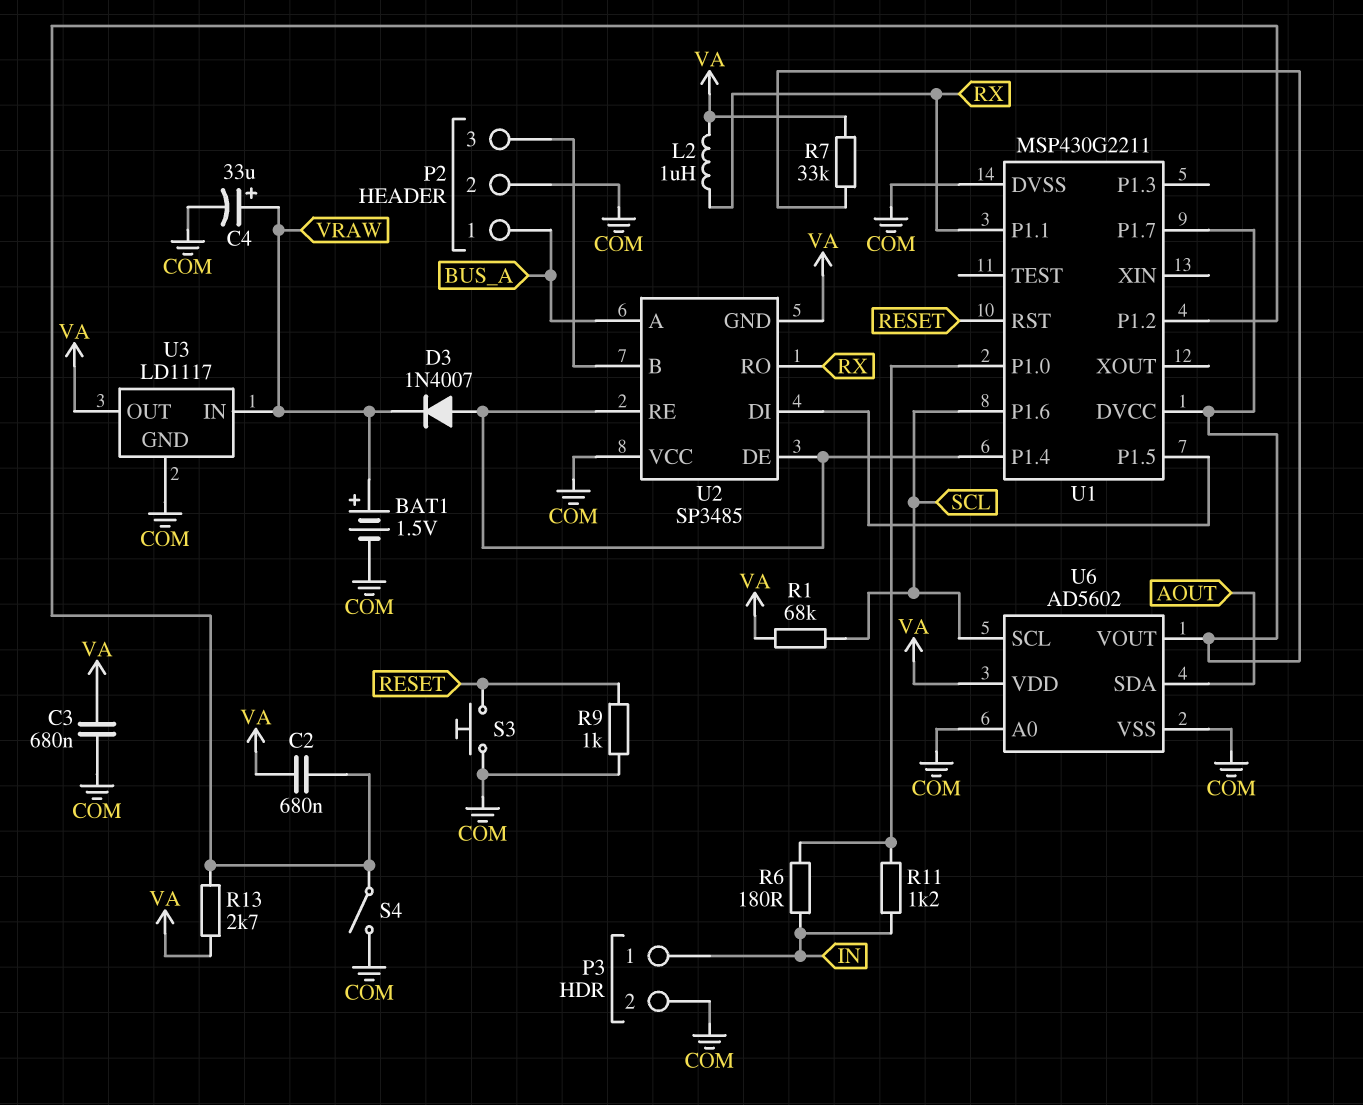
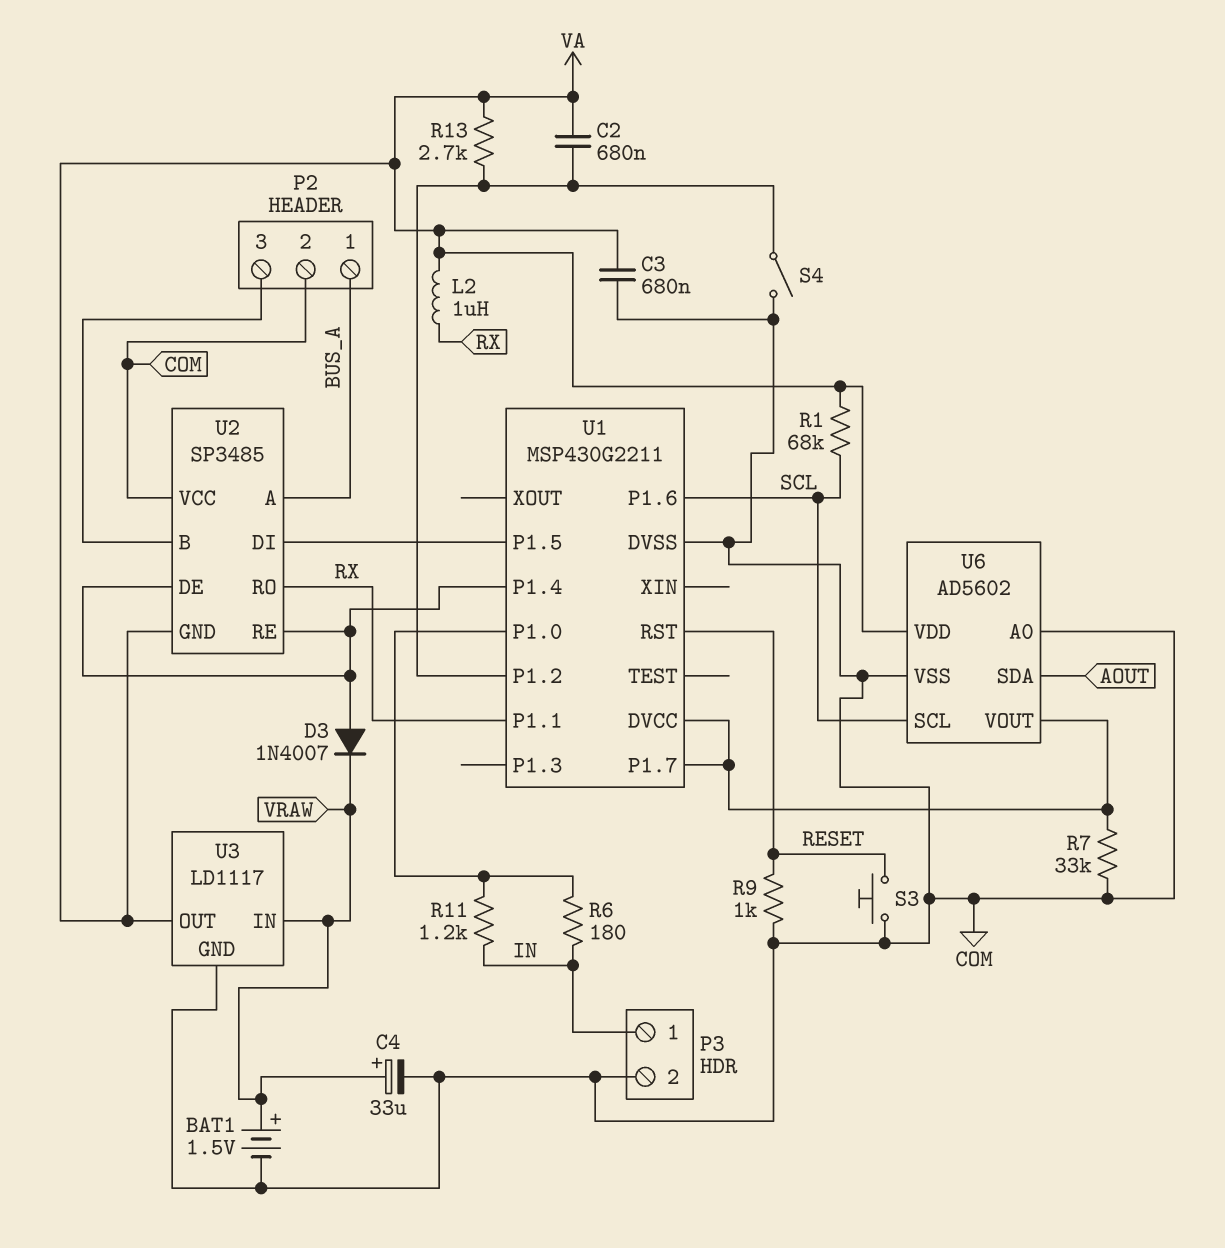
R7: 33k (U1/DVCC, VA) -> 33k (COM, U1/DVCC)

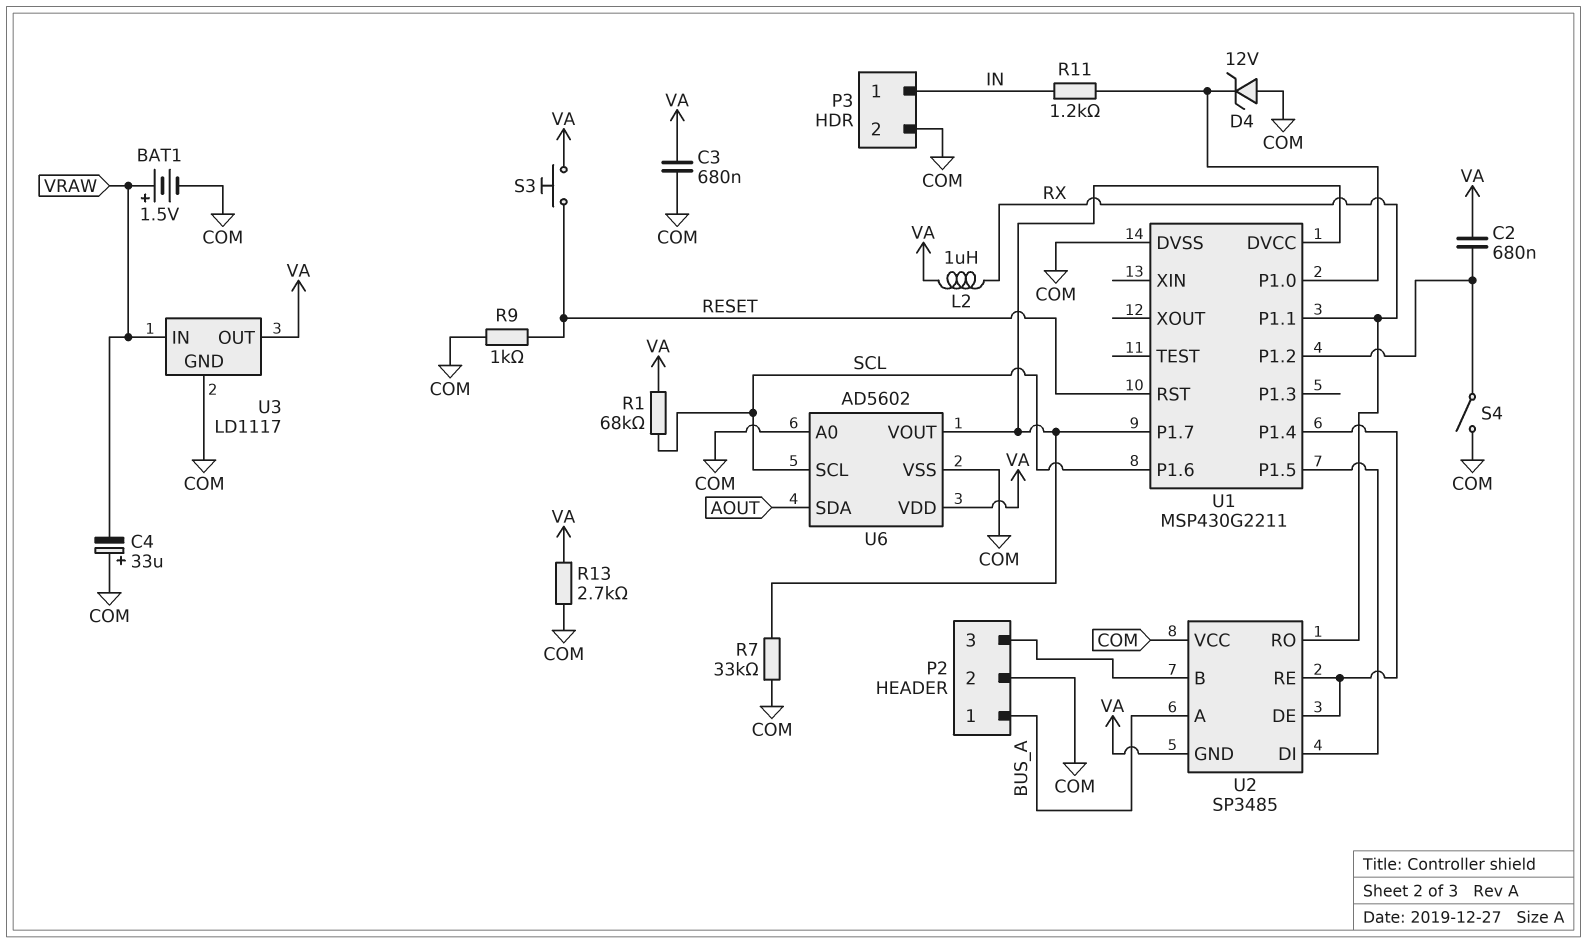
C4: 33uF (plus VRAW, minus COM) -> 33uF (plus COM, minus VRAW)
D3: diode 1N4007 (A U1/P1.4, K VRAW) -> none
D4: none -> zener 12V (A COM, K U1/P1.0)
R6: 180 (IN, U1/P1.0) -> none
R13: 2.7k (U1/P1.2, VA) -> 2.7k (COM, VA)
S3: button (COM, RESET) -> button (RESET, VA)

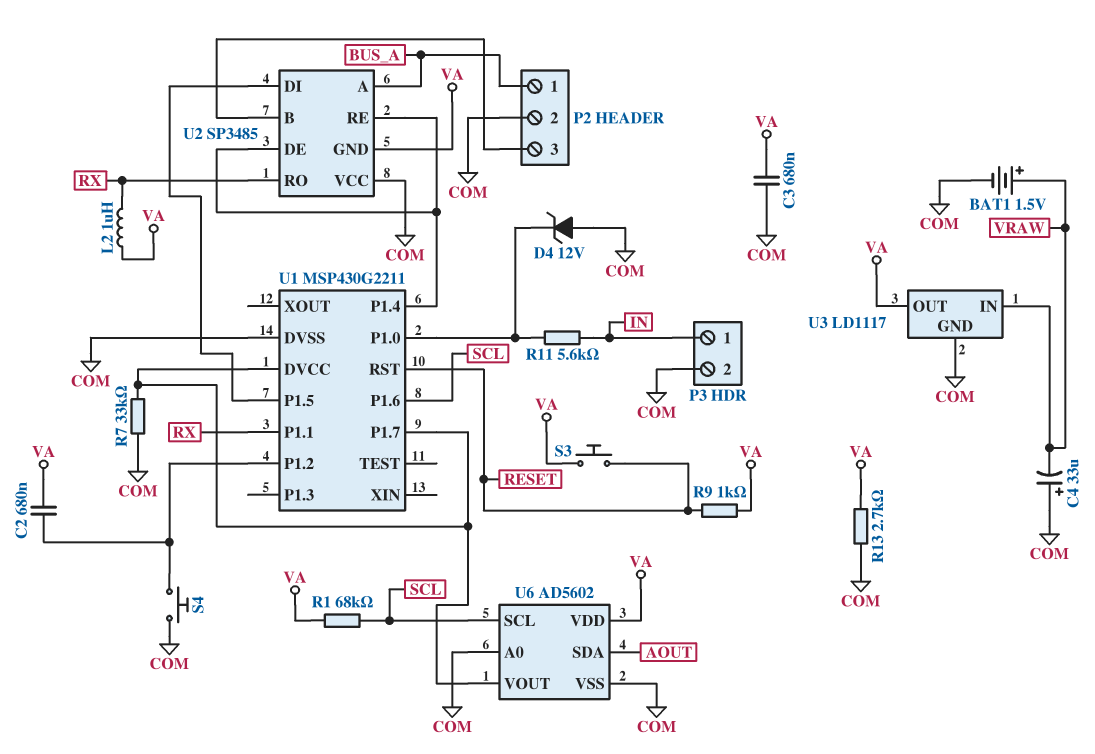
R9: 1k (COM, RESET) -> 1k (RESET, VA)
R11: 1.2k (IN, U1/P1.0) -> 5.6k (IN, U1/P1.0)
S4: switch (COM, U1/P1.2) -> button (COM, U1/P1.2)

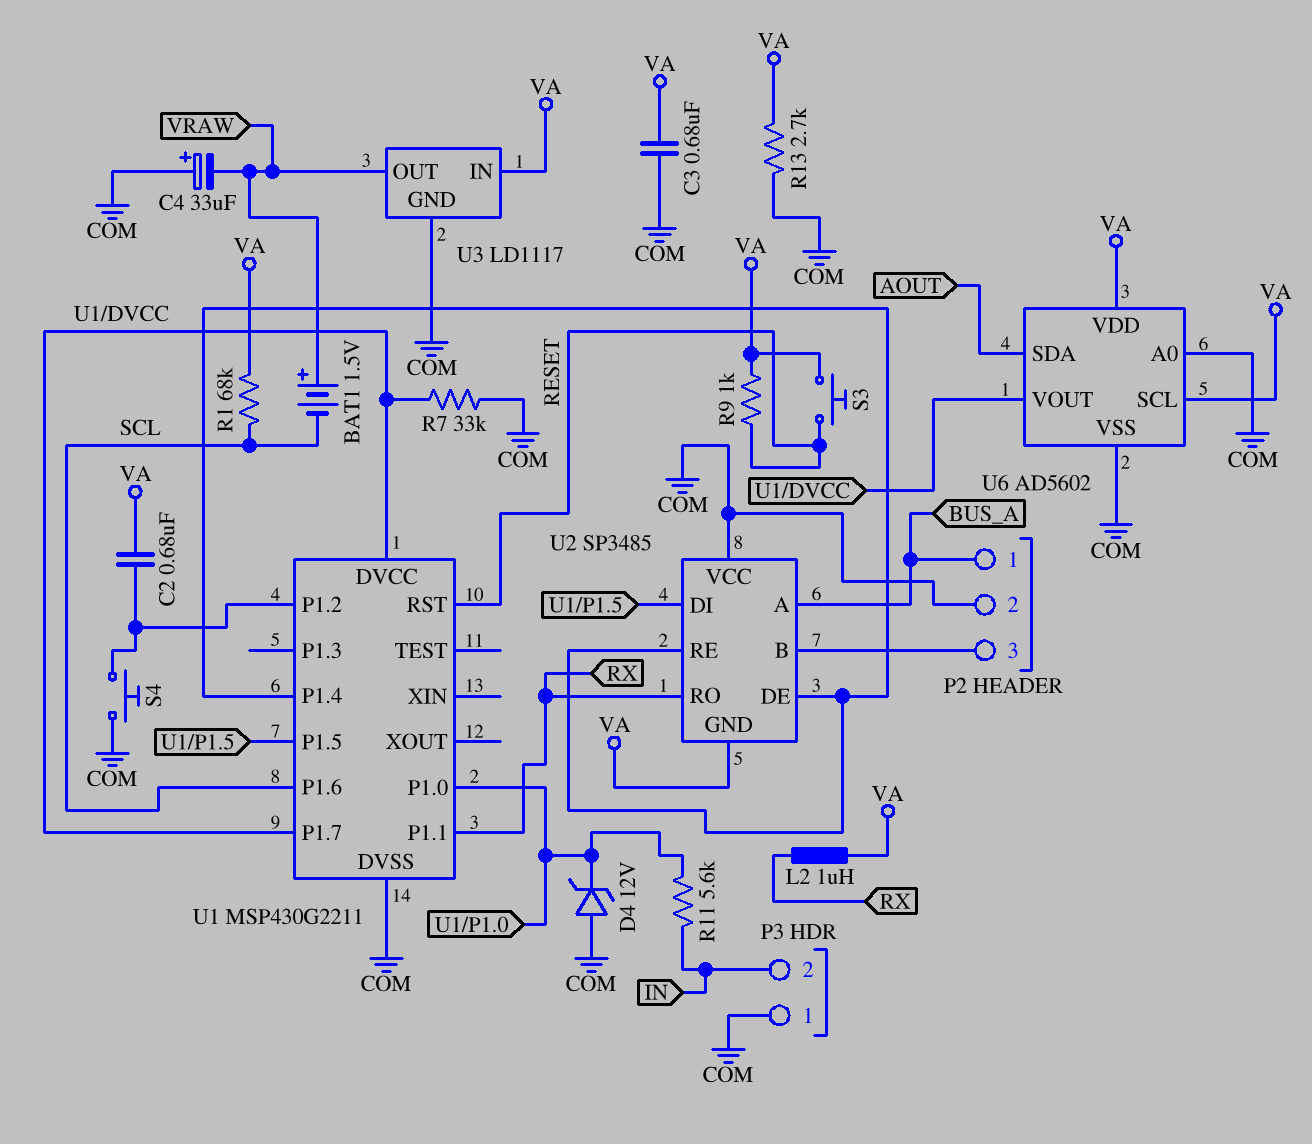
BAT1: 1.5V (plus VRAW, minus COM) -> 1.5V (plus VRAW, minus SCL)
P3 pin 1: IN -> COM
P3 pin 2: COM -> IN
U3 pin IN: VRAW -> VA
U3 pin OUT: VA -> VRAW
U6 pin SCL: SCL -> VA

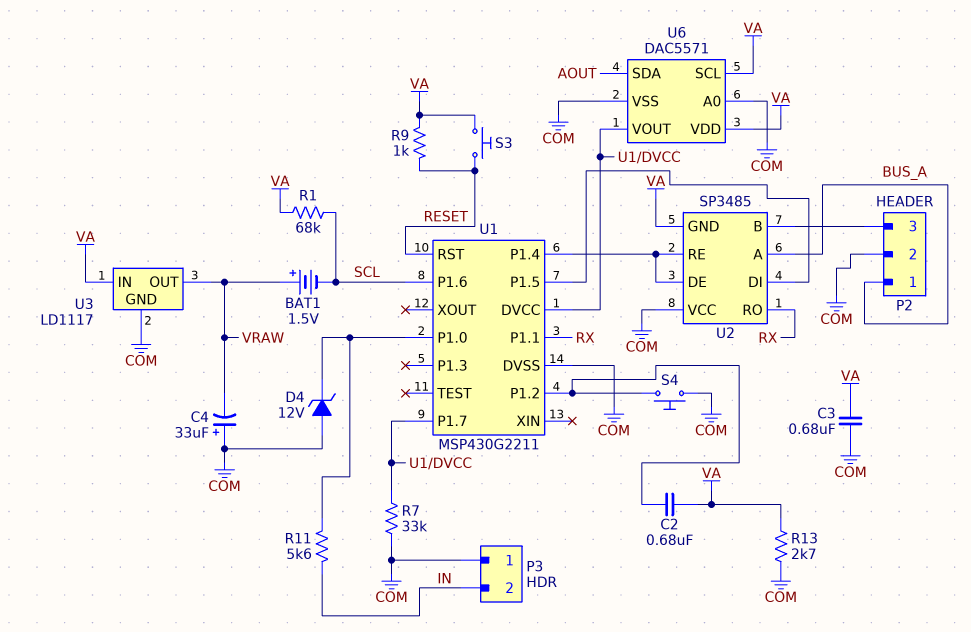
L2: 1uH (RX, VA) -> none
U6: AD5602 -> DAC5571

